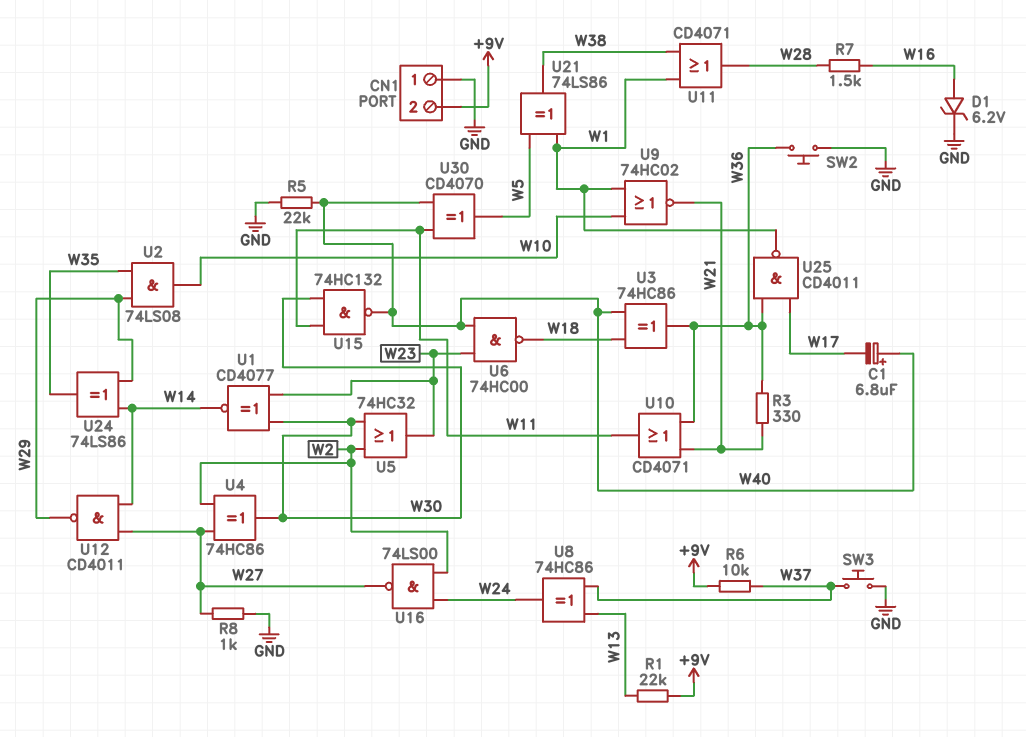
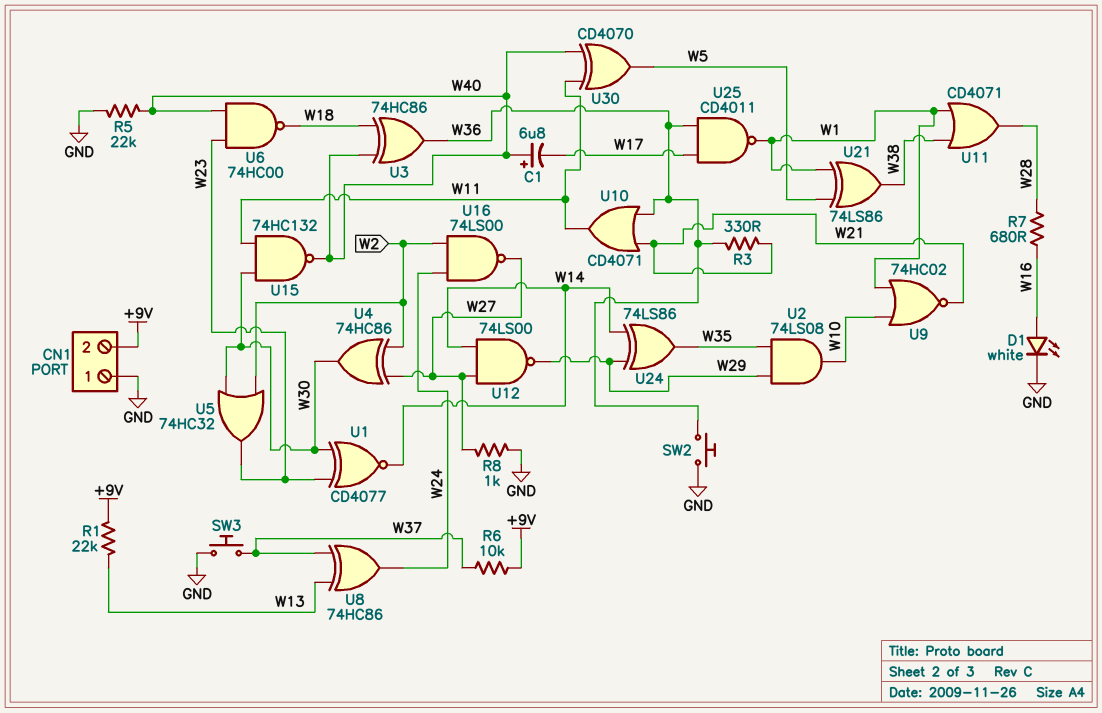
D1: zener 6.2V (A W16, K GND) -> LED white (A W16, K GND)
R7: 1.5k (W16, W28) -> 680 (W16, W28)
U12: NAND CD4011 (in W14, in W27, out W29) -> NAND 74LS00 (in W14, in W27, out W29)

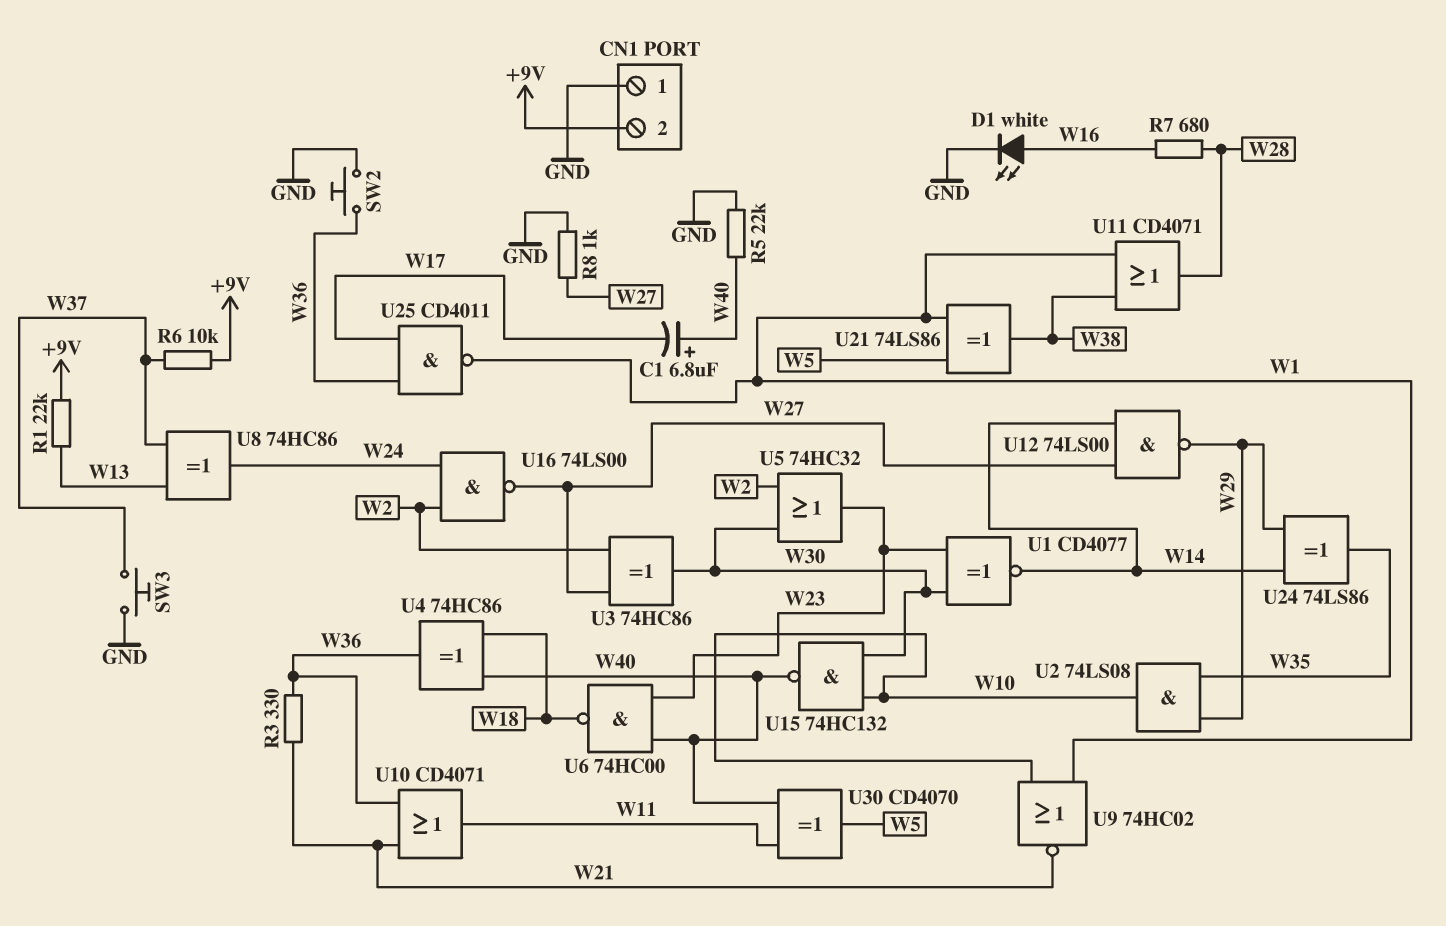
U3: XOR 74HC86 (in W18, in W40, out W36) -> XOR 74HC86 (in W2, in W27, out W30)
U4: XOR 74HC86 (in W2, in W27, out W30) -> XOR 74HC86 (in W18, in W40, out W36)
U15: NAND 74HC132 (in W11, in W30, out W40) -> NAND 74HC132 (in W10, in W30, out W40)

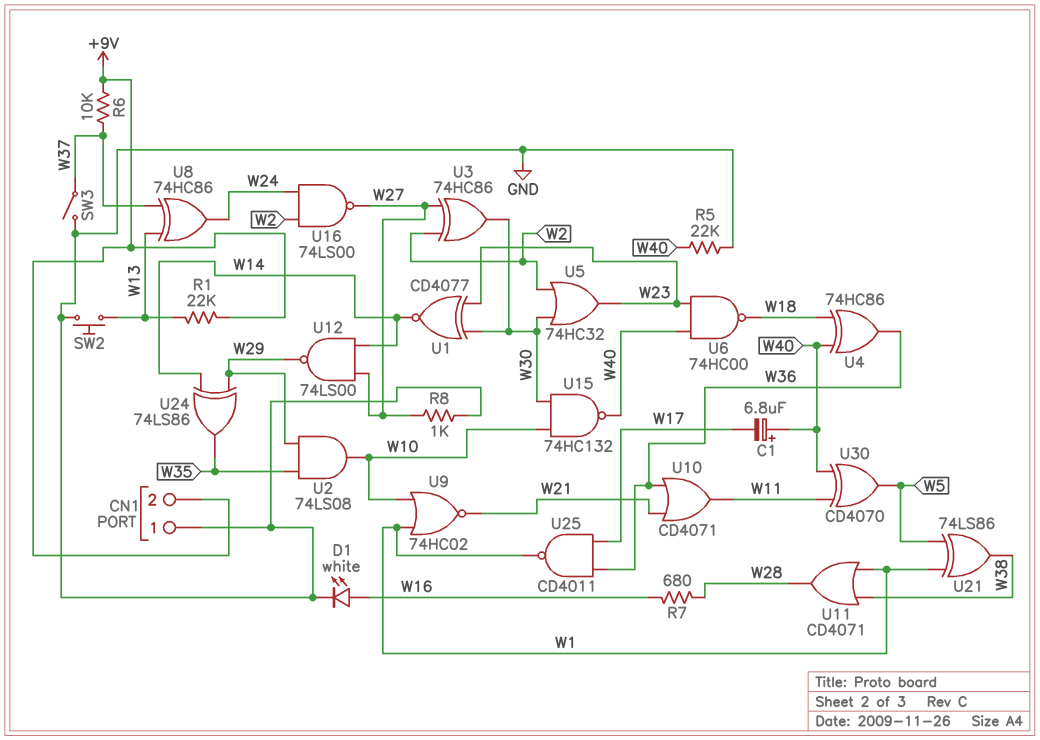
R3: 330 (W21, W36) -> none
SW2: button (GND, W36) -> button (GND, W13)
SW3: button (GND, W37) -> switch (GND, W37)

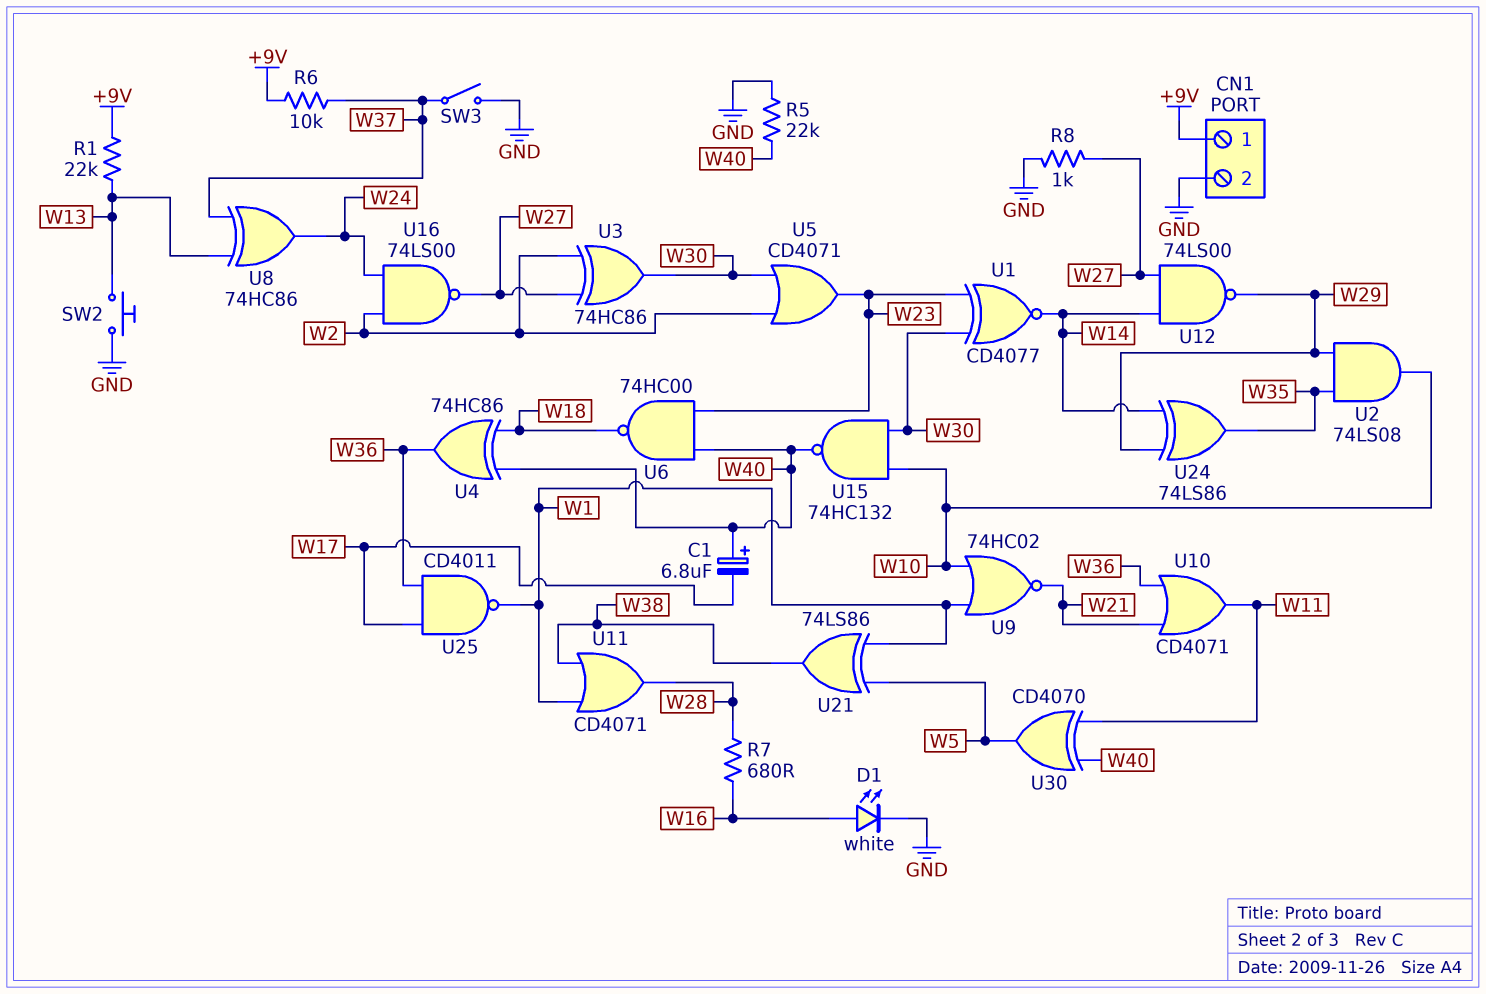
CN1 pin 1: GND -> +9V
CN1 pin 2: +9V -> GND
U5: OR 74HC32 (in W2, in W30, out W23) -> OR CD4071 (in W2, in W30, out W23)

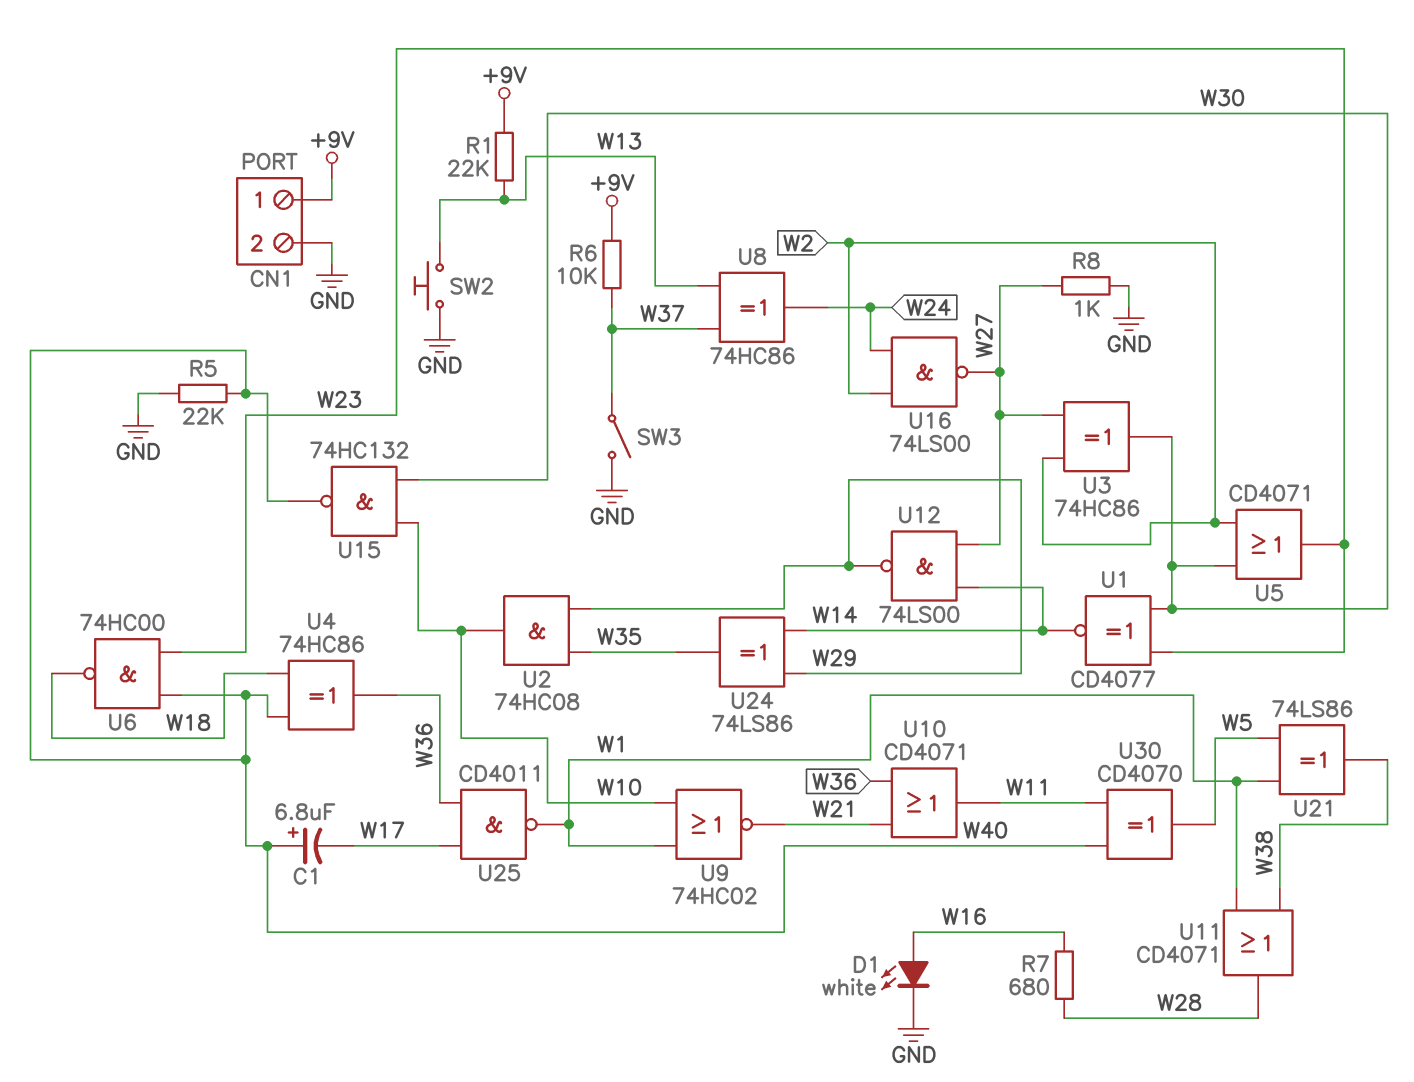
U2: AND 74LS08 (in W29, in W35, out W10) -> AND 74HC08 (in W29, in W35, out W10)

